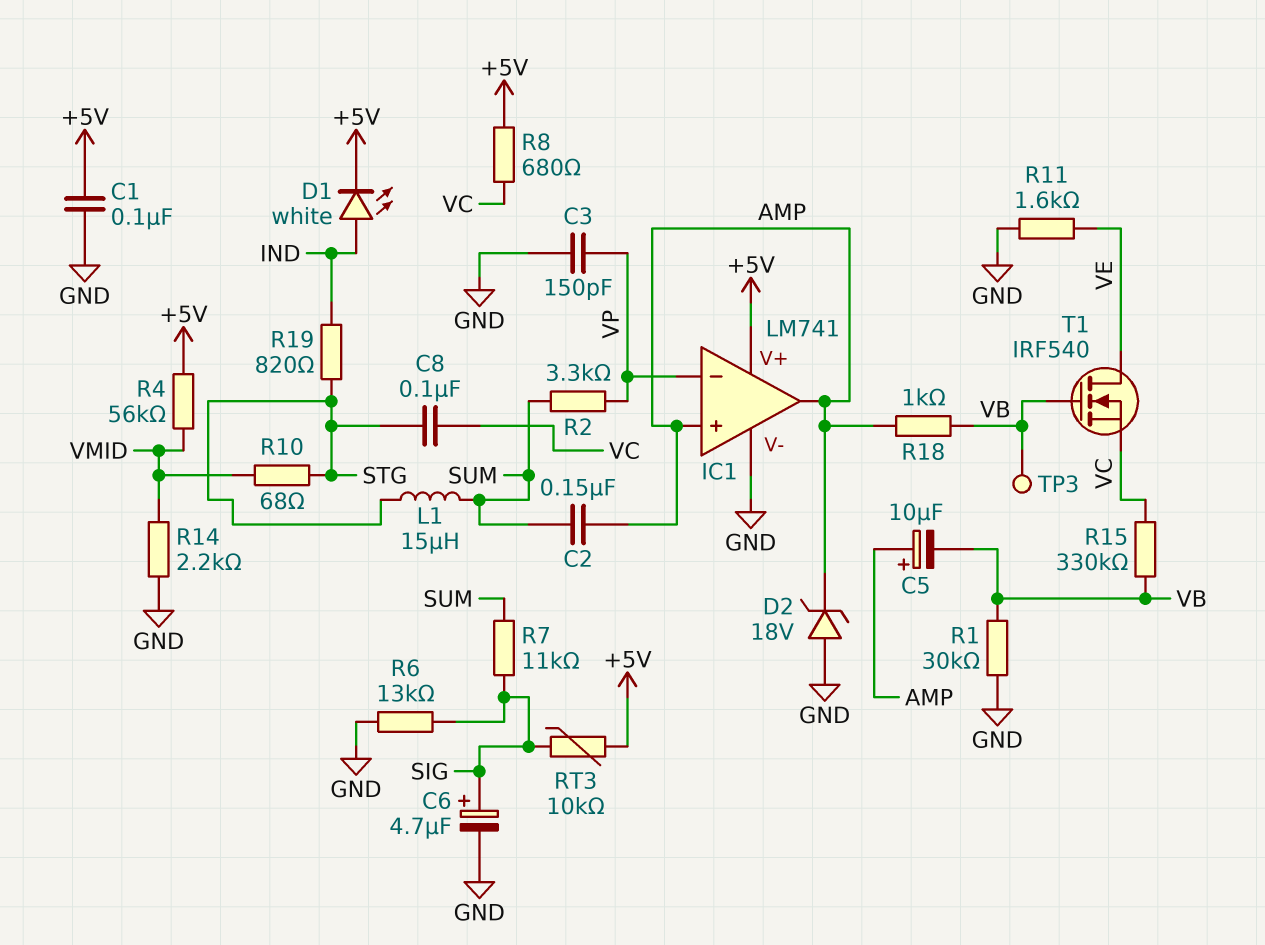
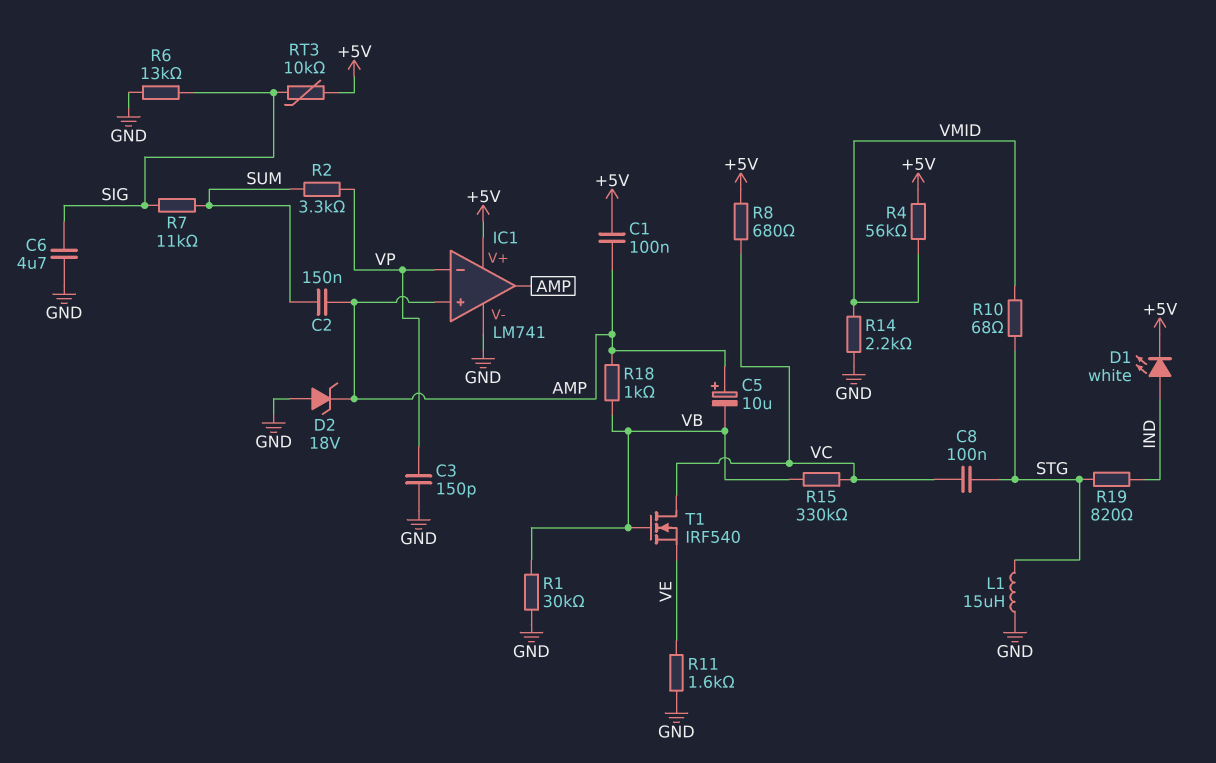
C1: 100nF (+5V, GND) -> 100nF (+5V, AMP)
C6: 4.7uF (plus SIG, minus GND) -> 4.7uF (GND, SIG)
L1: 15uH (STG, SUM) -> 15uH (GND, STG)
T1: NMOS IRF540 (G VB, D VE, S VC) -> NMOS IRF540 (G VB, D VC, S VE)
TP3: test point (VB) -> none

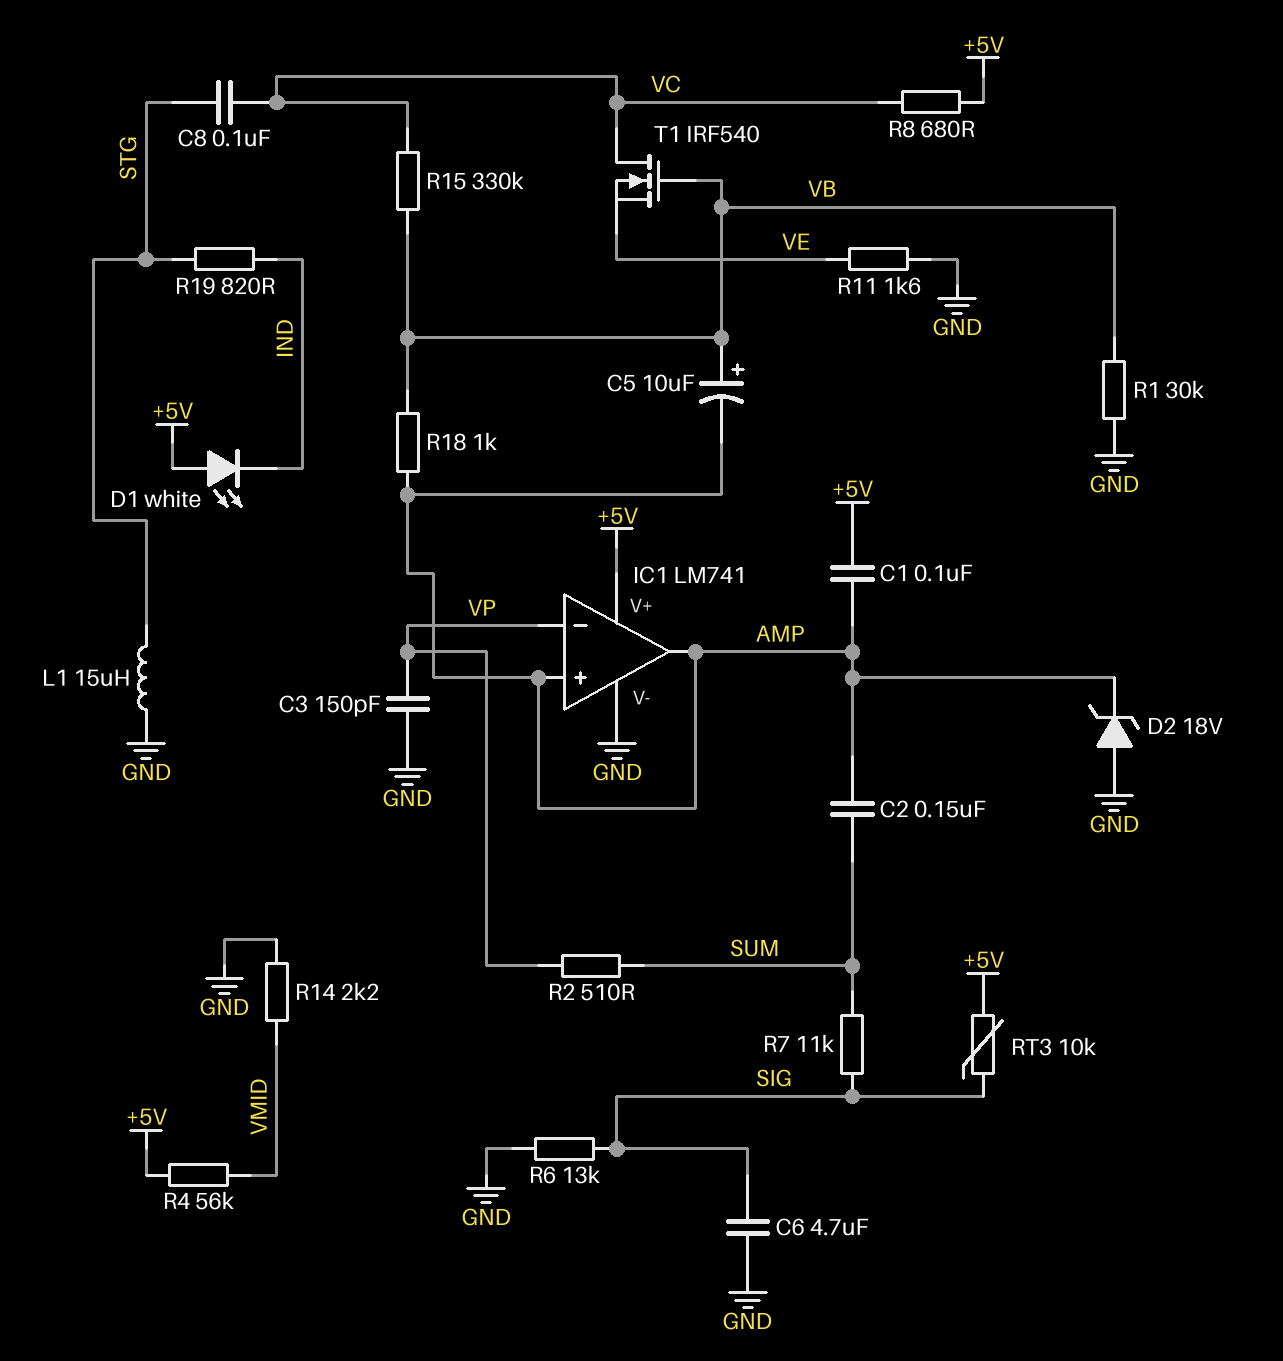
C5: 10uF (plus AMP, minus VB) -> 10uF (plus VB, minus AMP)
D1: LED white (A IND, K +5V) -> LED white (A +5V, K IND)
R2: 3.3k (SUM, VP) -> 510 (SUM, VP)
R10: 68 (STG, VMID) -> none

